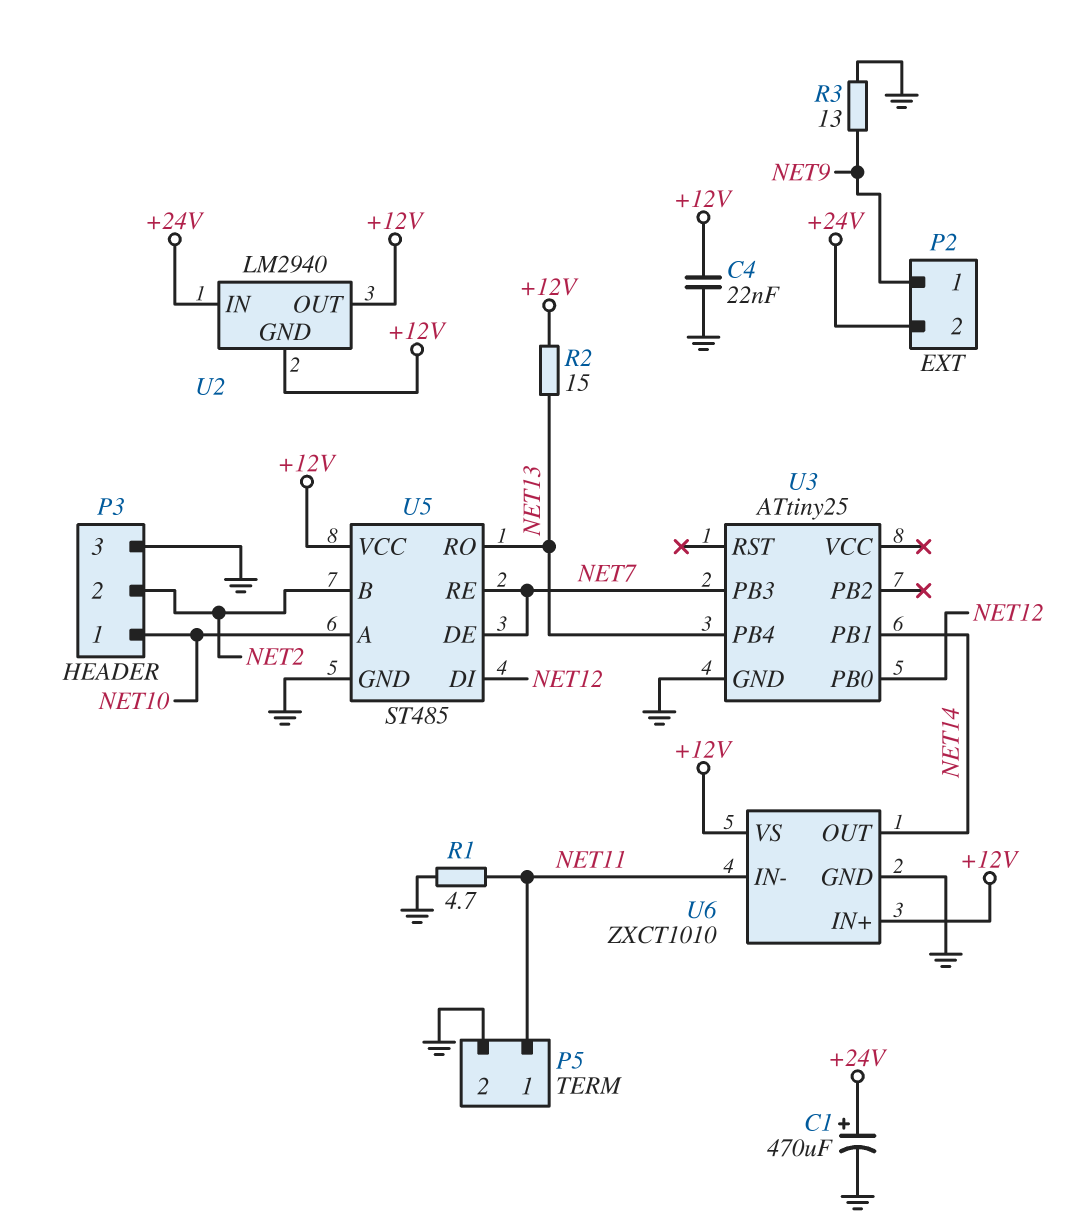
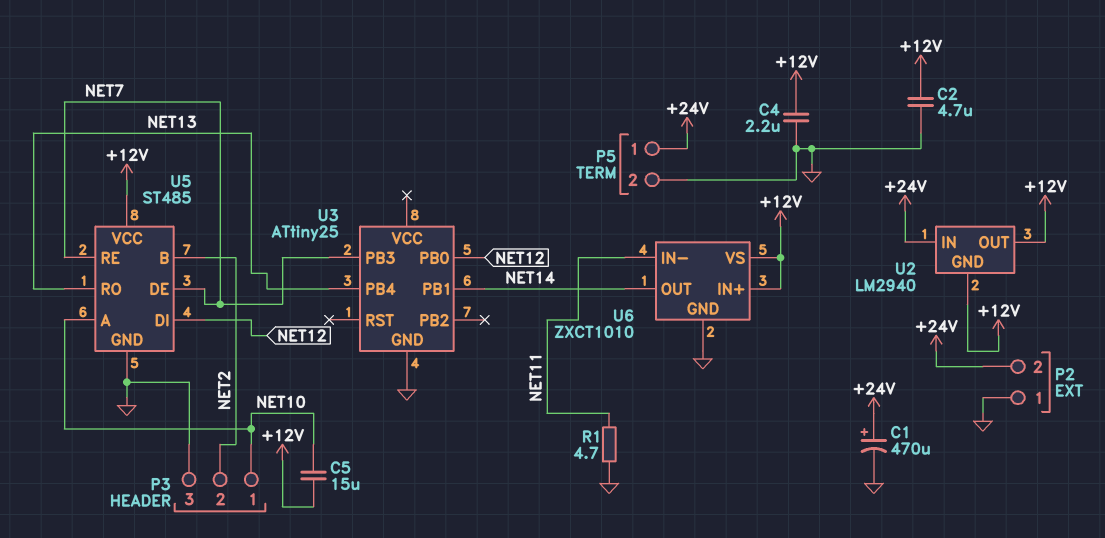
C2: none -> 4.7uF (+12V, GND)
C4: 22nF (+12V, GND) -> 2.2uF (+12V, GND)
C5: none -> 15uF (+12V, NET10)
P2 pin 1: NET9 -> GND
P5 pin 1: NET11 -> +24V
R2: 15 (+12V, NET13) -> none
R3: 13 (GND, NET9) -> none

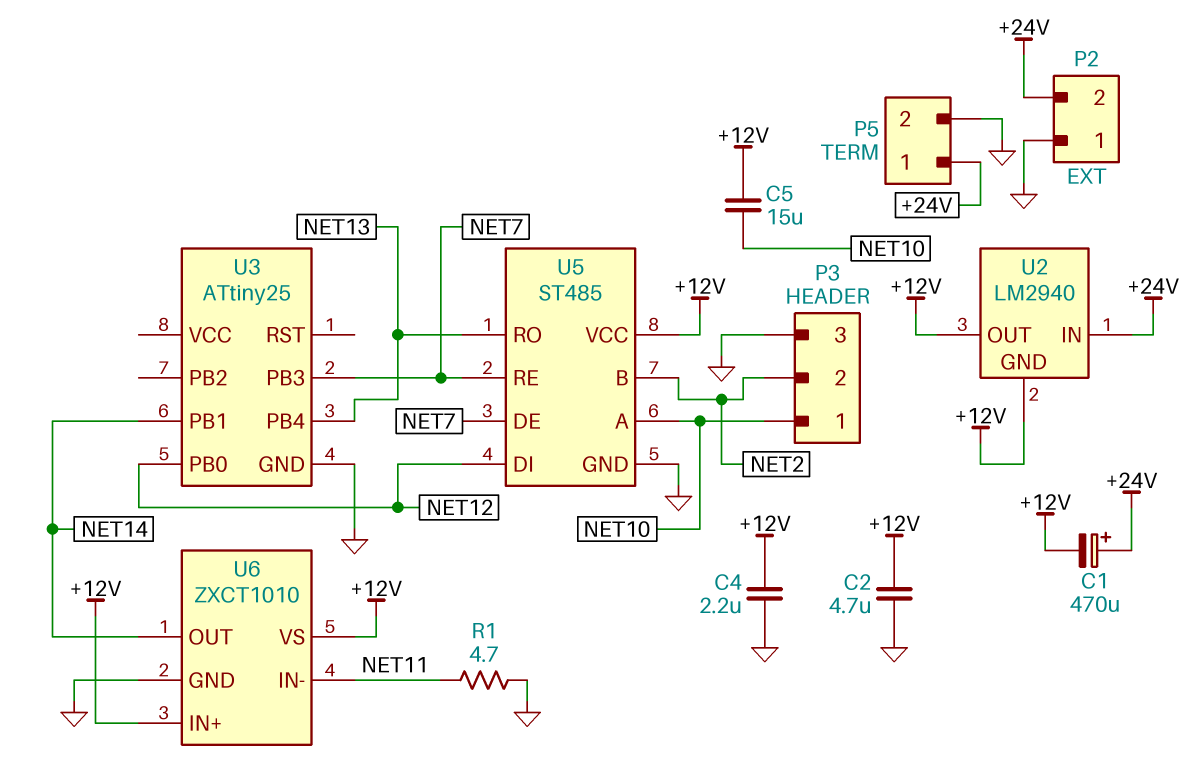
C1: 470uF (plus +24V, minus GND) -> 470uF (plus +24V, minus +12V)

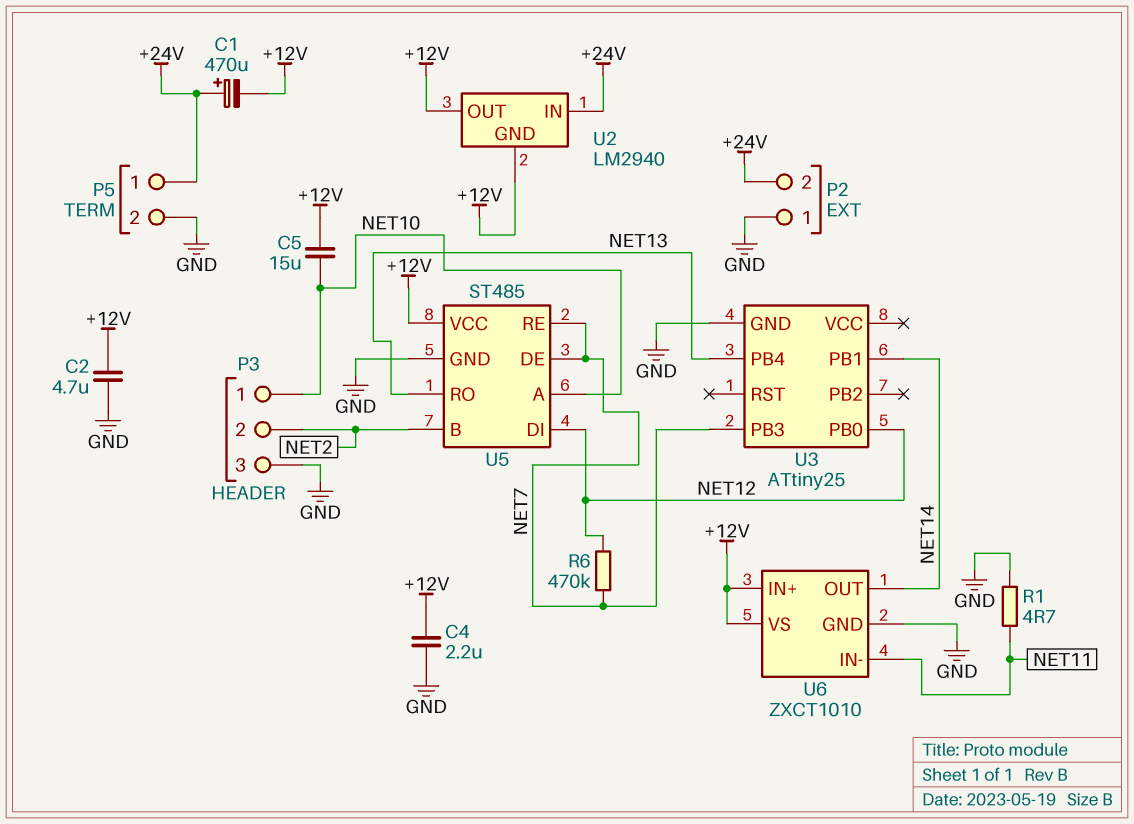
R6: none -> 470k (NET7, NET12)

